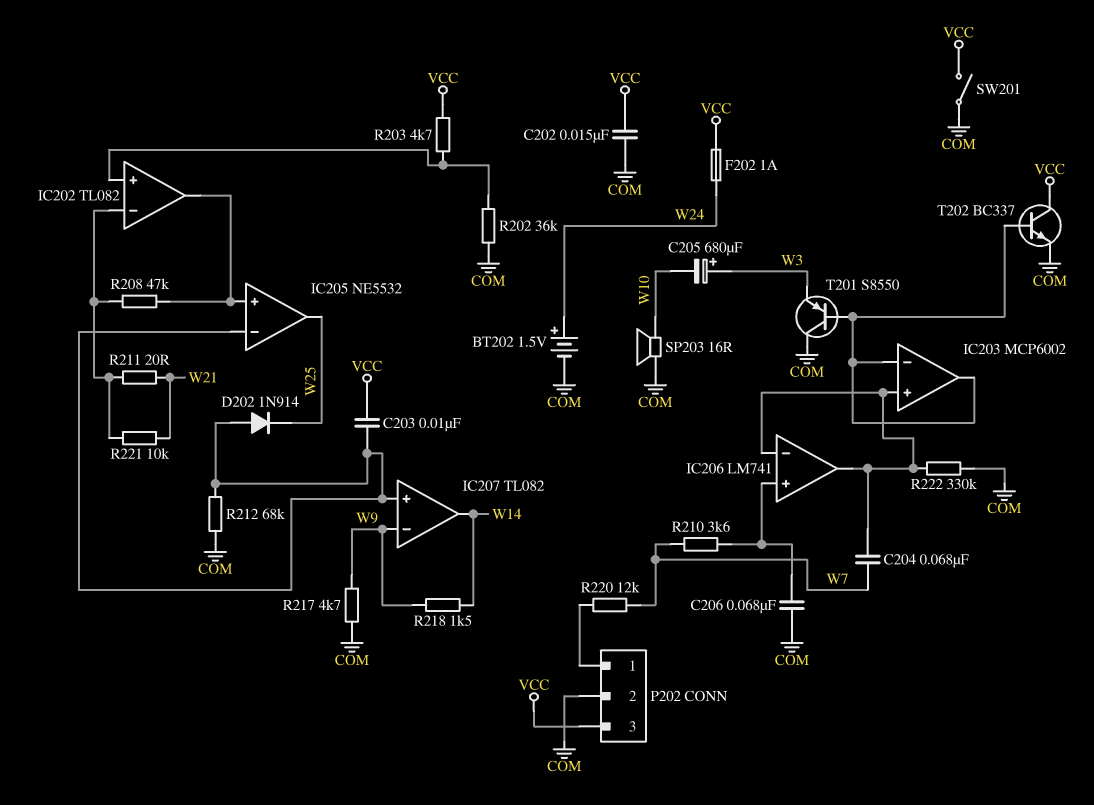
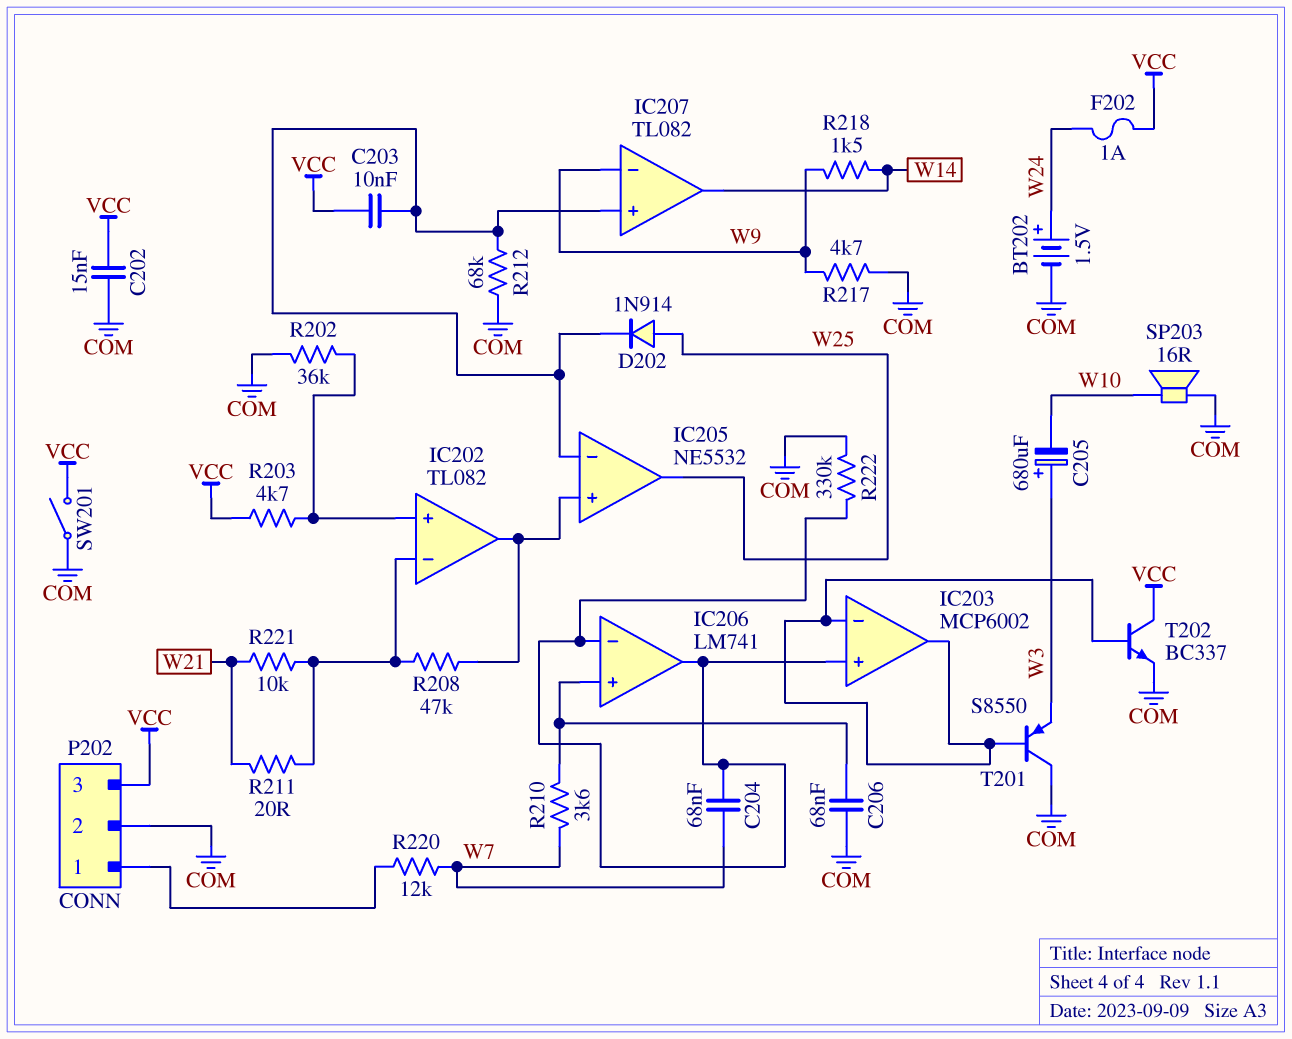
D202: diode 1N914 (A IC205/in-, K W25) -> diode 1N914 (A W25, K IC205/in-)

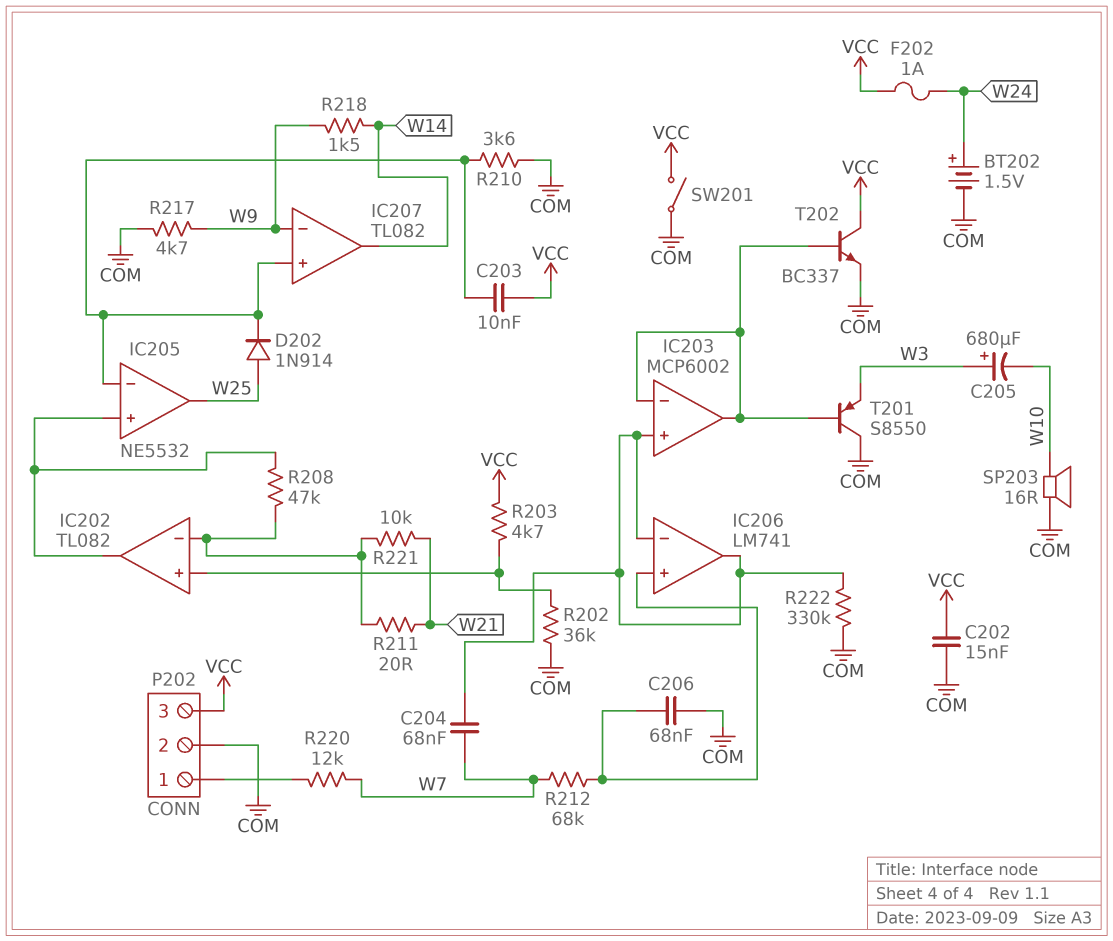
R210: 3.6k (IC206/in+, W7) -> 3.6k (COM, IC205/in-)
R212: 68k (COM, IC205/in-) -> 68k (IC206/in+, W7)

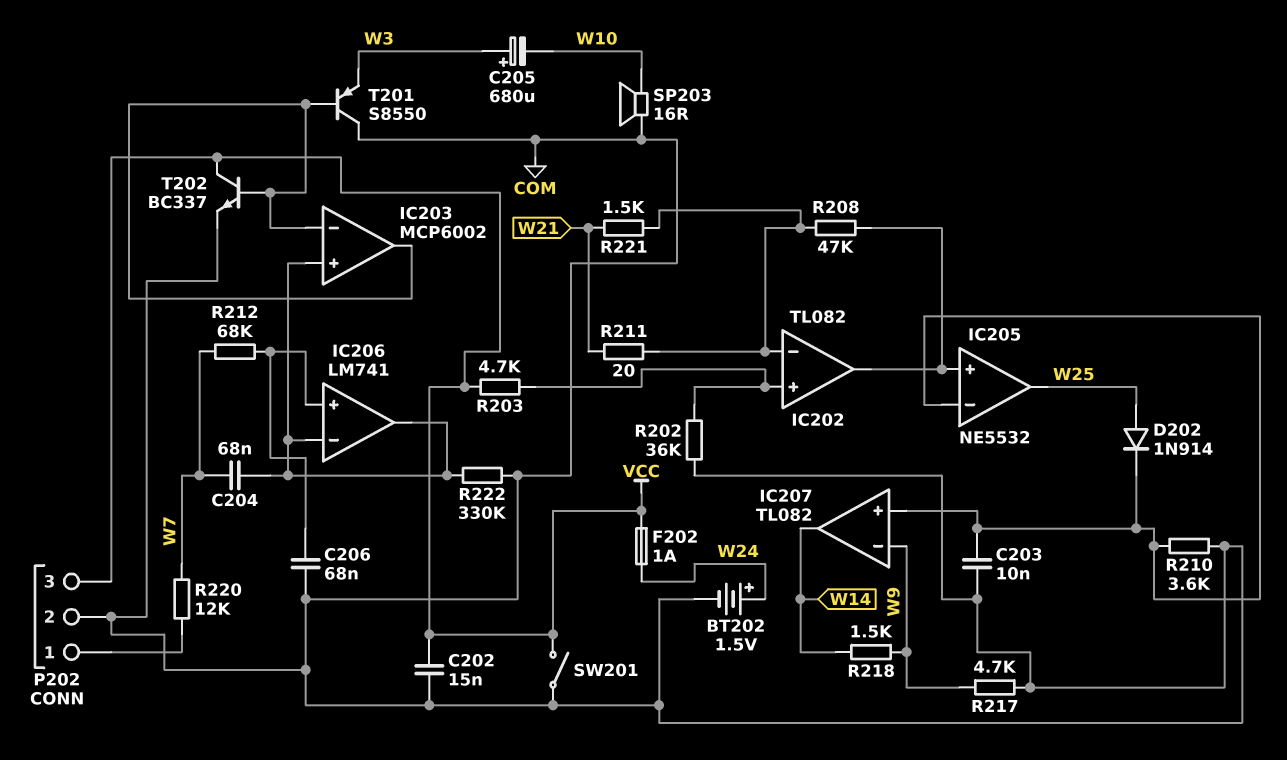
C203: 10nF (IC205/in-, VCC) -> 10nF (COM, IC205/in-)
R221: 10k (IC202/in-, W21) -> 1.5k (IC202/in-, W21)

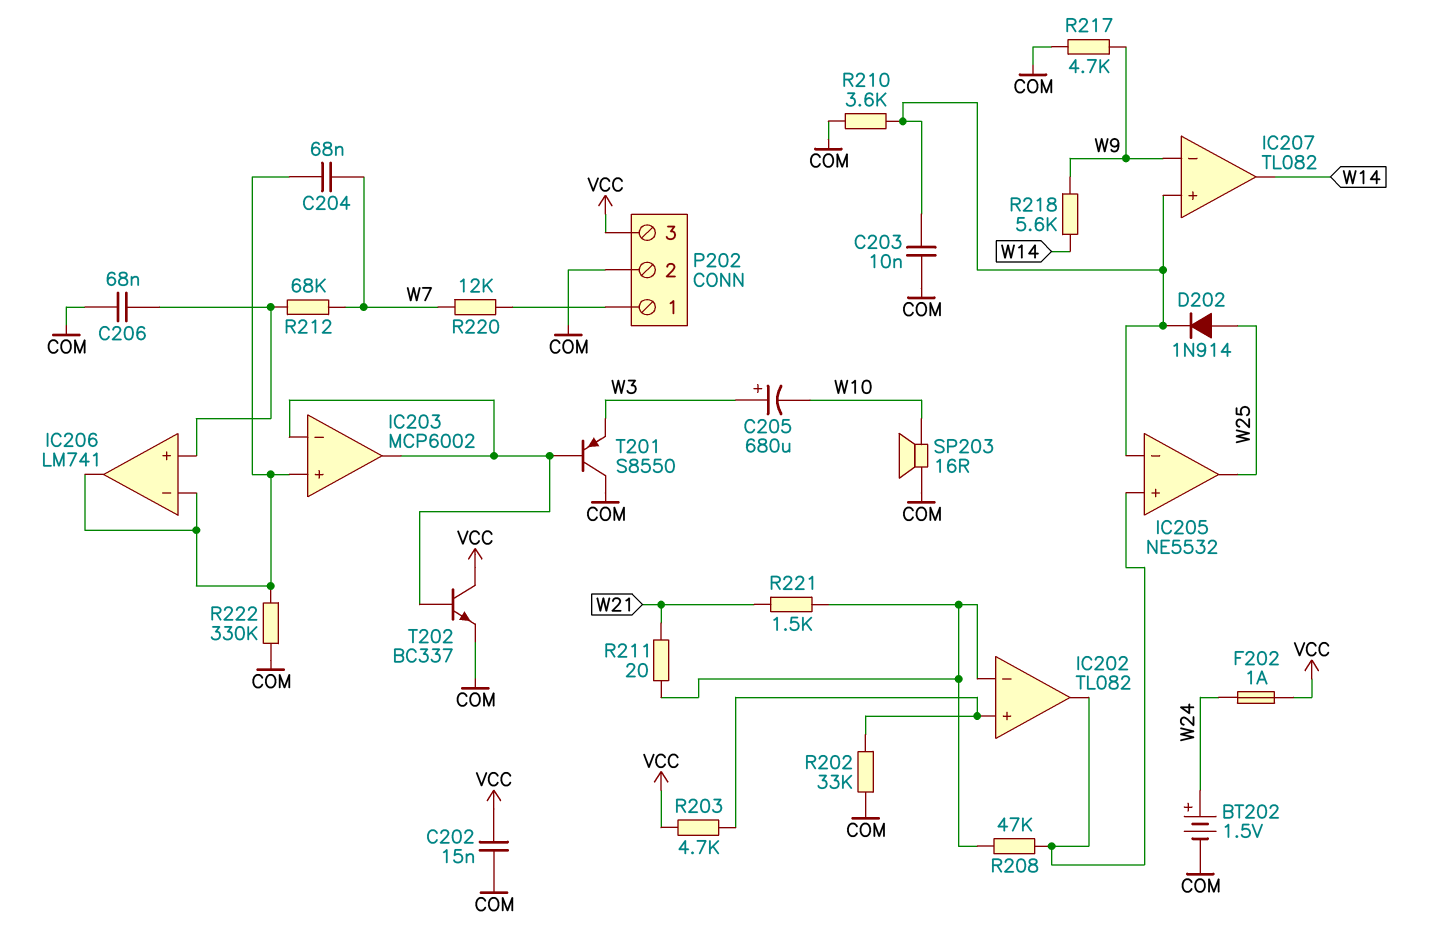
R202: 36k (COM, IC202/in+) -> 33k (COM, IC202/in+)
R218: 1.5k (W9, W14) -> 5.6k (W9, W14)
SW201: switch (COM, VCC) -> none

